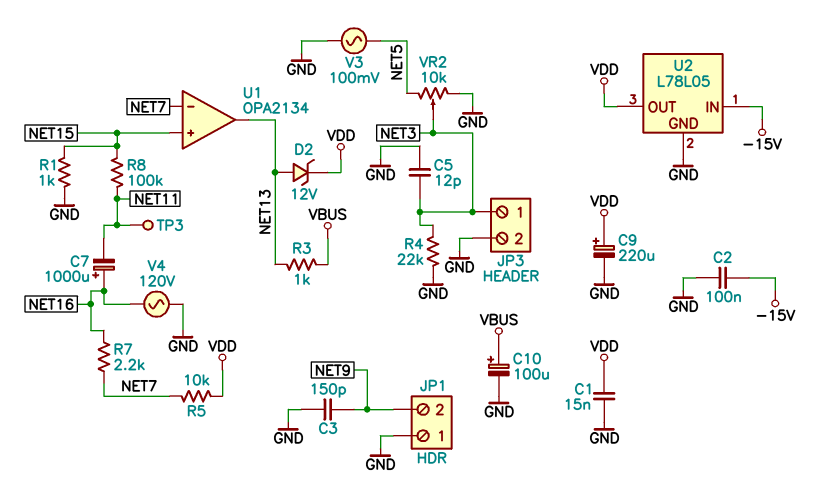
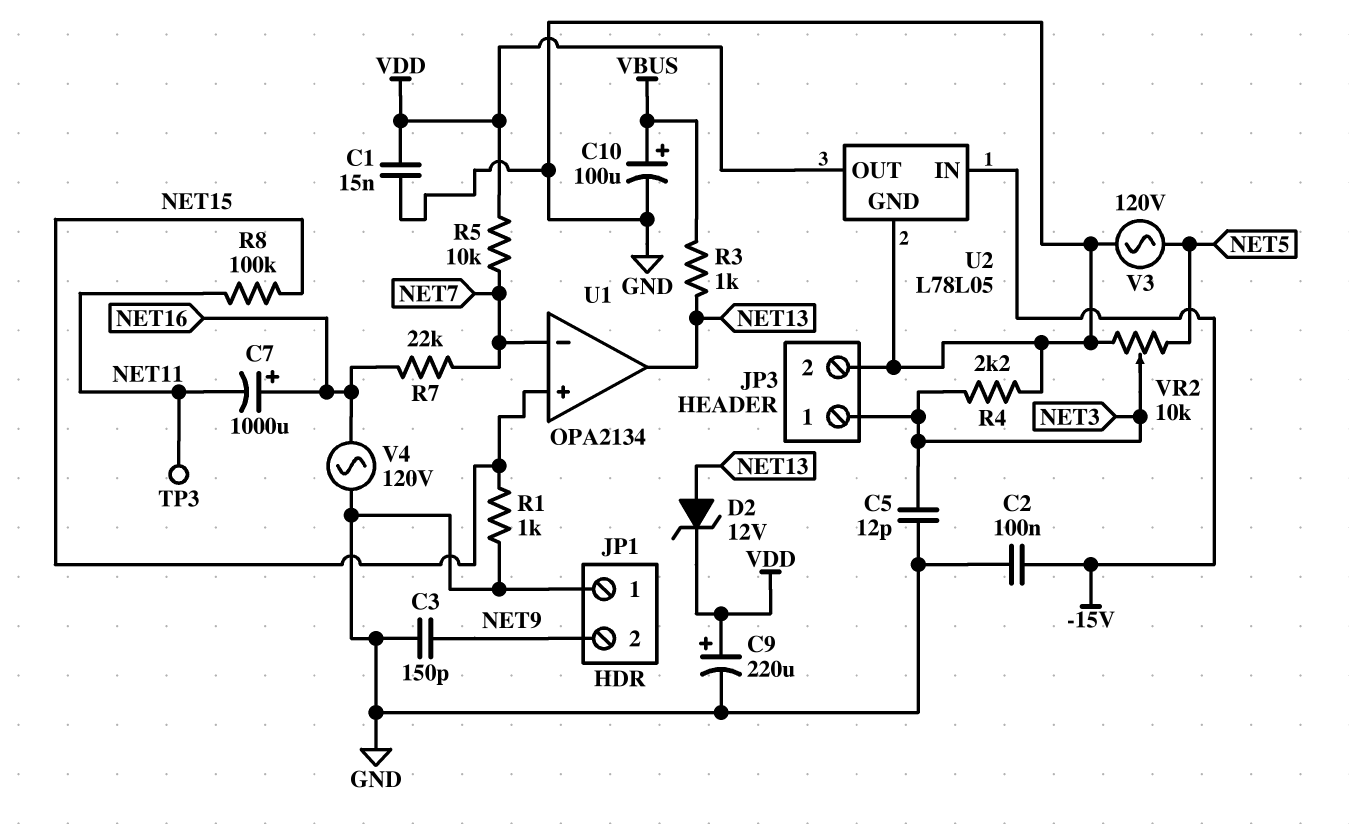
R4: 22k (GND, NET3) -> 2.2k (GND, NET3)
R7: 2.2k (NET7, NET16) -> 22k (NET7, NET16)
V3: AC 100mV (GND, NET5) -> AC 120V (GND, NET5)

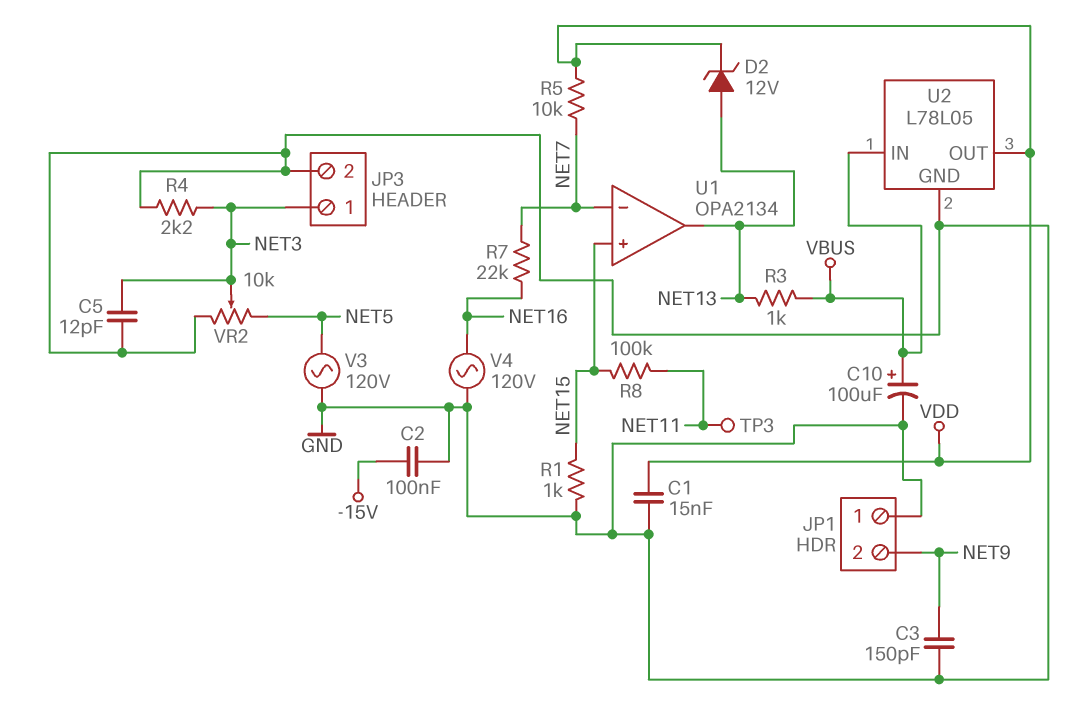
C7: 1000uF (plus NET16, minus NET11) -> none
C9: 220uF (plus VDD, minus GND) -> none
U2 pin IN: -15V -> VBUS

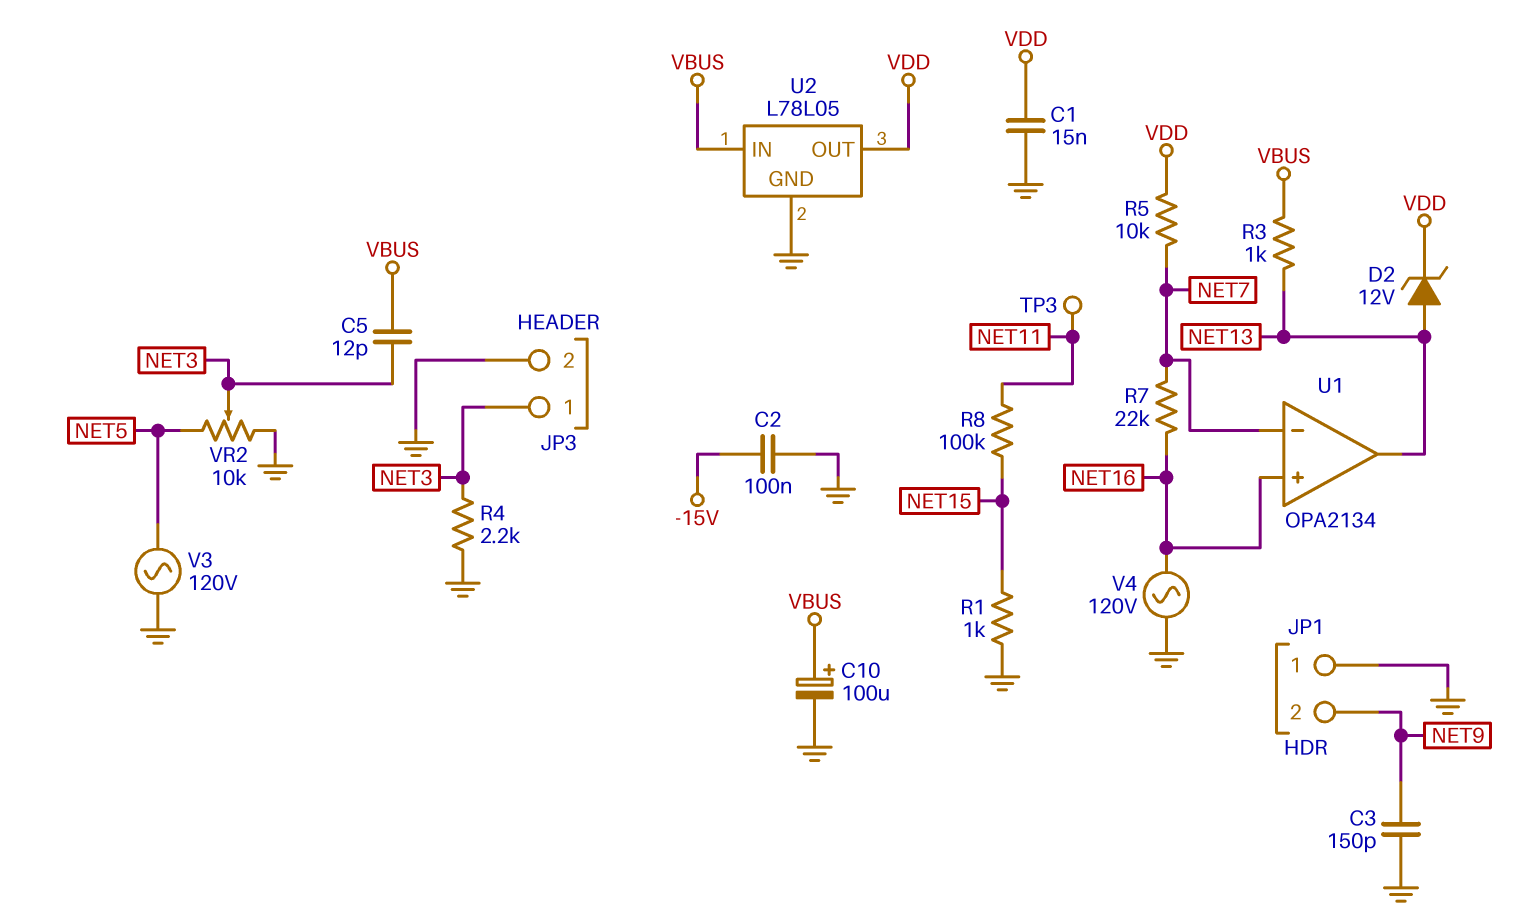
C5: 12pF (GND, NET3) -> 12pF (NET3, VBUS)
U1 pin in+: NET15 -> NET16

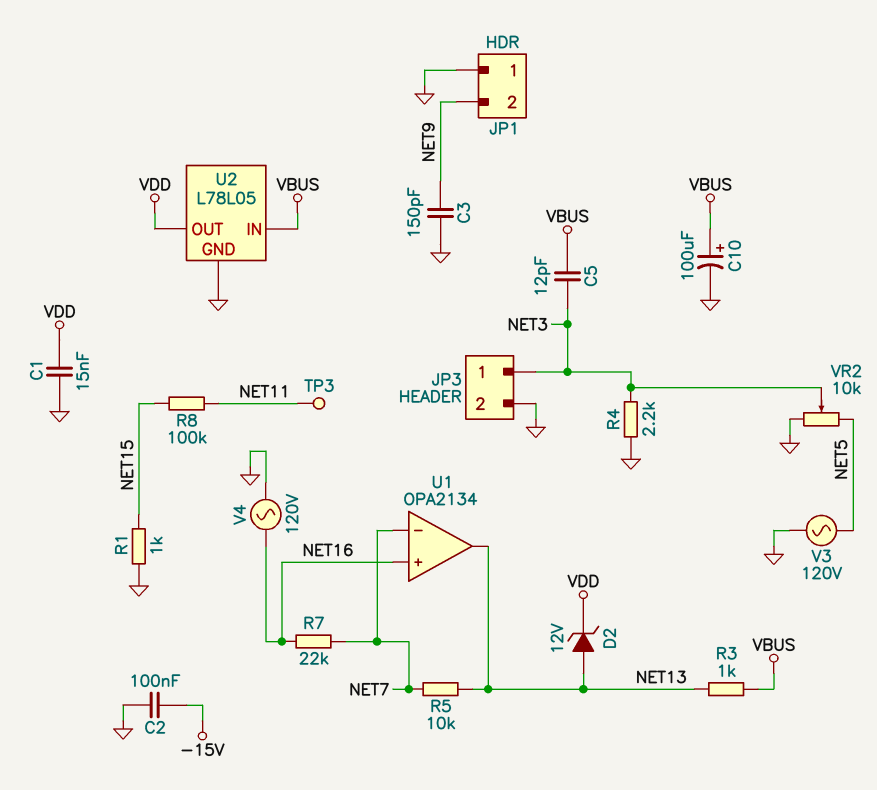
R5: 10k (NET7, VDD) -> 10k (NET7, NET13)

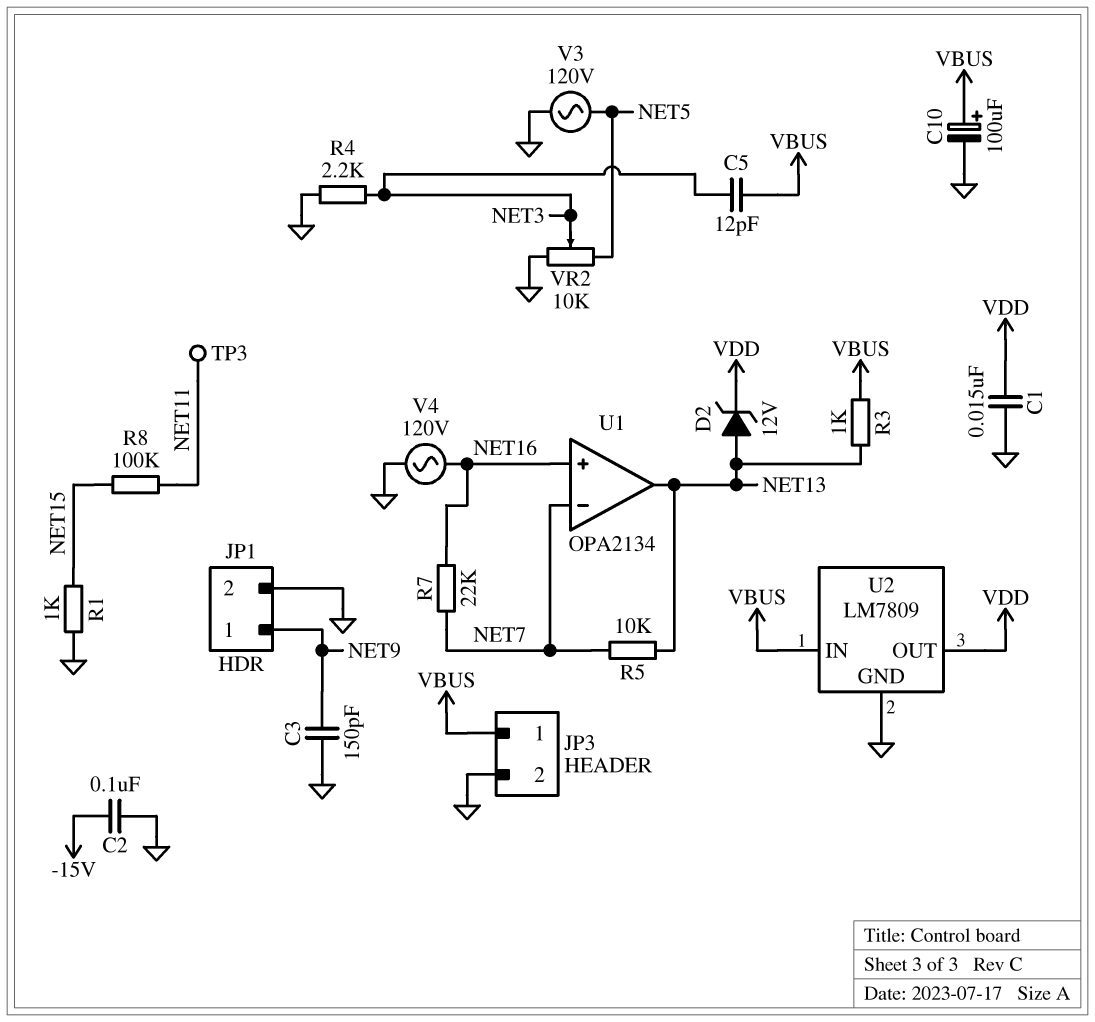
JP1 pin 1: GND -> NET9
JP1 pin 2: NET9 -> GND
JP3 pin 1: NET3 -> VBUS
U2: L78L05 -> LM7809

